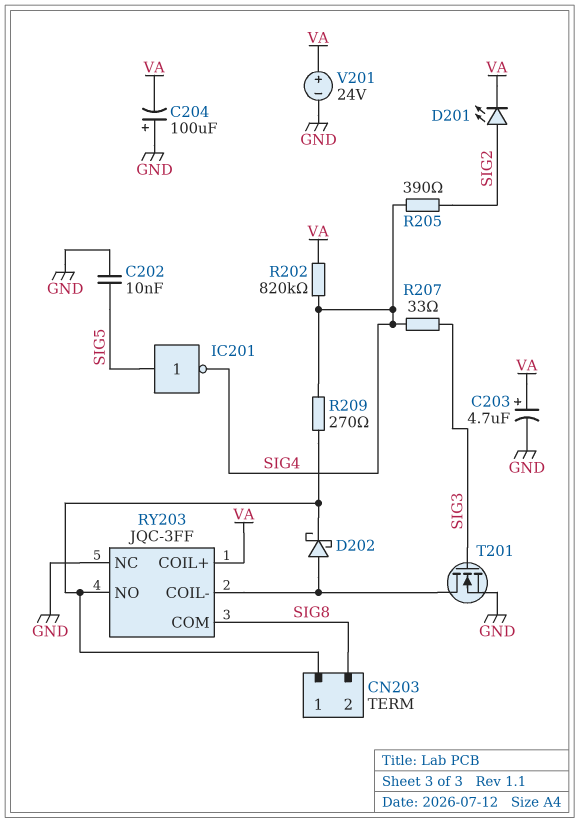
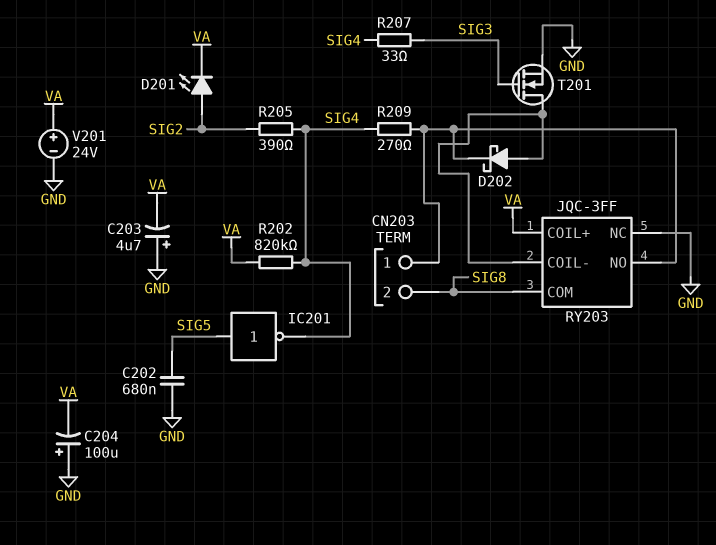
C202: 10nF (GND, SIG5) -> 680nF (GND, SIG5)
C203: 4.7uF (plus VA, minus GND) -> 4.7uF (plus GND, minus VA)

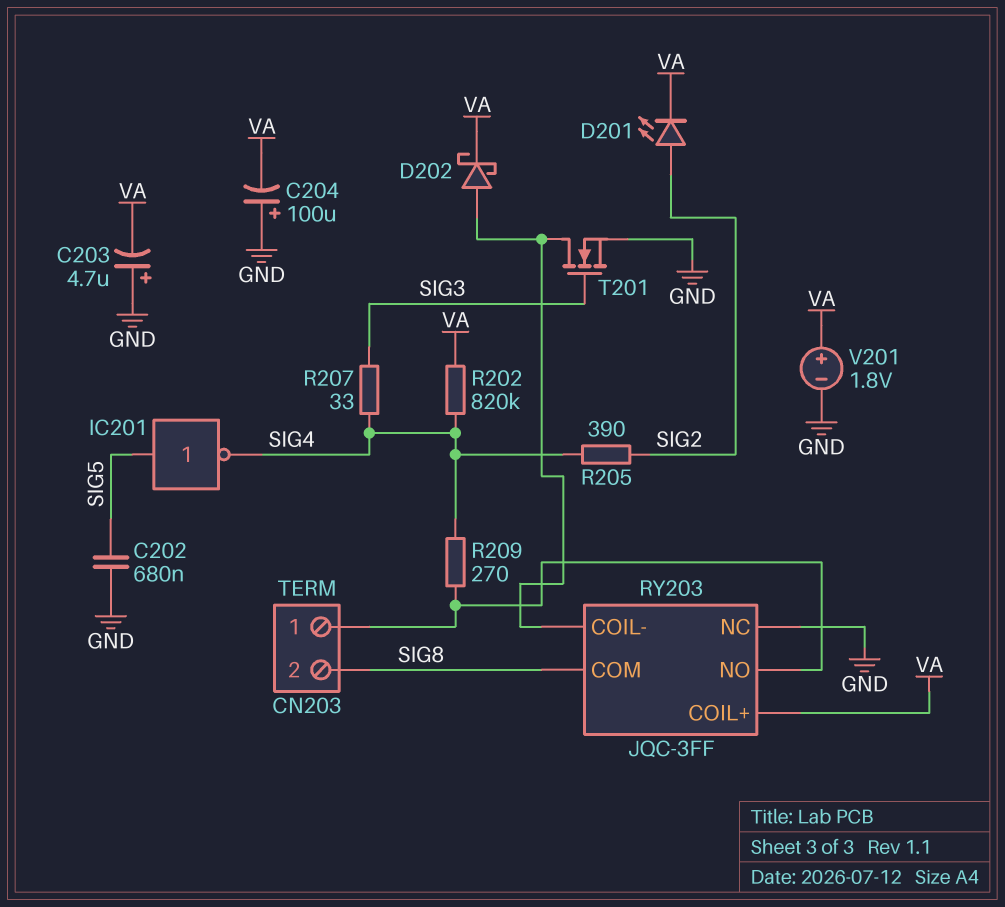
D202: schottky (A RY203/COIL-, K CN203/1) -> schottky (A RY203/COIL-, K VA)
V201: 24V (plus VA, minus GND) -> 1.8V (plus VA, minus GND)

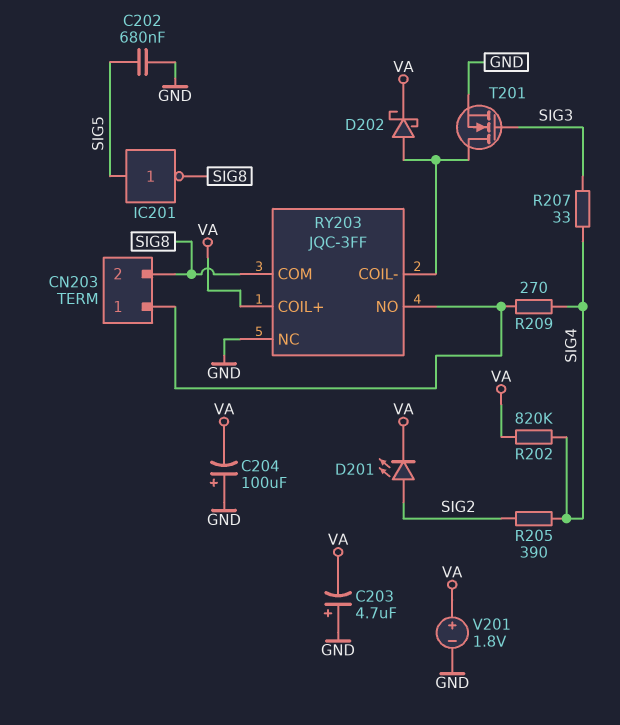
IC201: NOT (in SIG5, out SIG4) -> NOT (in SIG5, out SIG8)

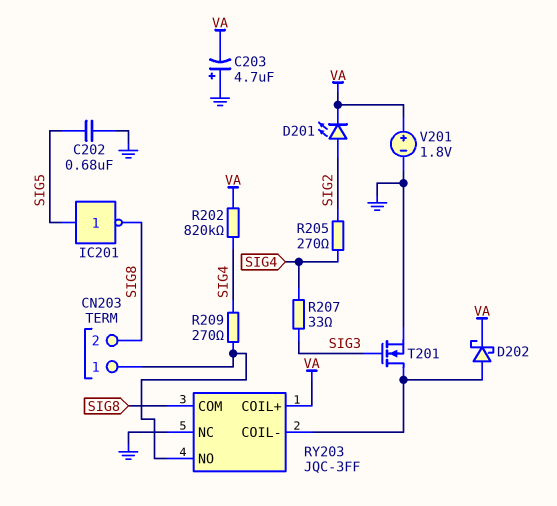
C204: 100uF (plus GND, minus VA) -> none
R205: 390 (SIG2, SIG4) -> 270 (SIG2, SIG4)

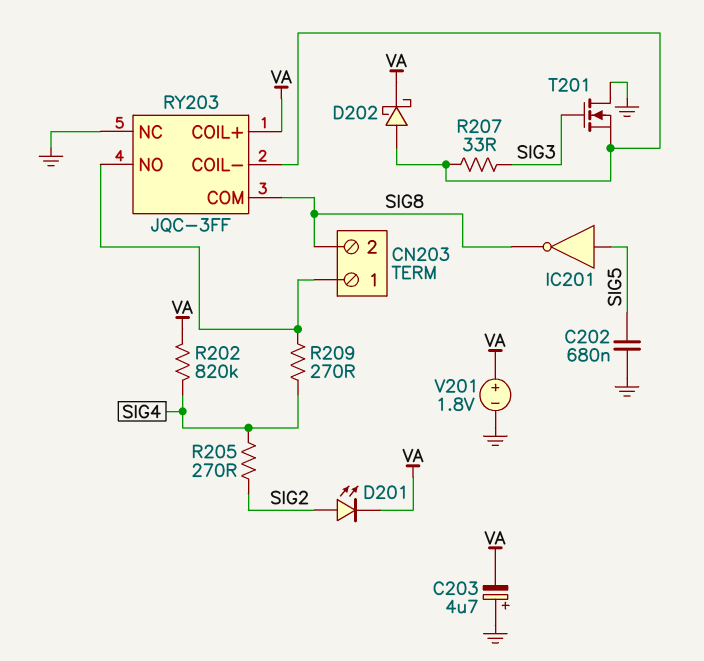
R207: 33 (SIG3, SIG4) -> 33 (RY203/COIL-, SIG3)
T201: NMOS (G SIG3, D RY203/COIL-, S GND) -> NMOS (G SIG3, D GND, S RY203/COIL-)

